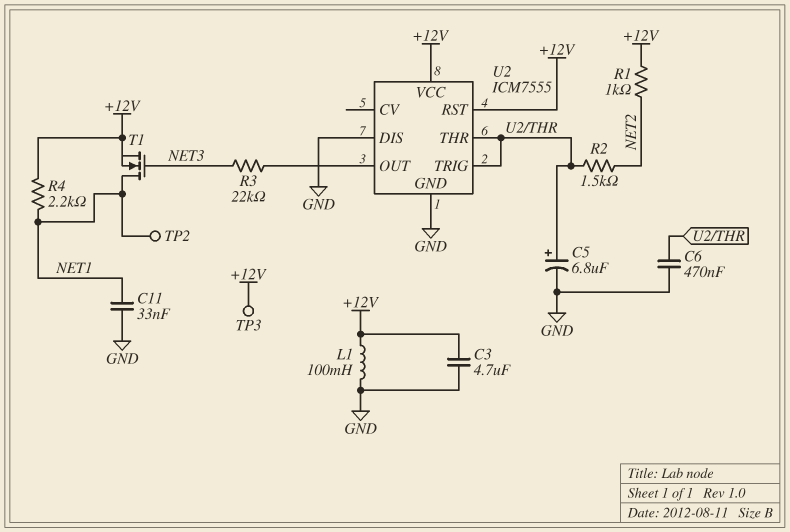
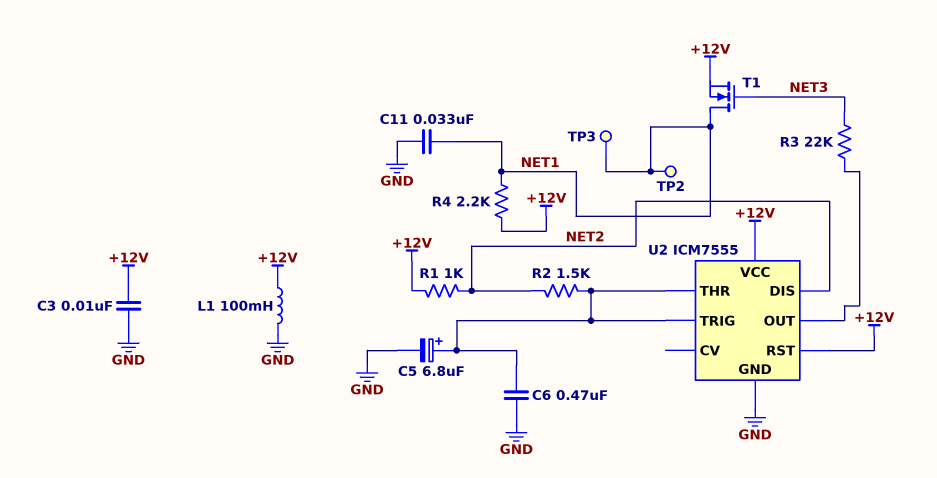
C3: 4.7uF (+12V, GND) -> 10nF (+12V, GND)
TP3: test point (+12V) -> test point (NET1)
U2 pin DIS: GND -> NET2

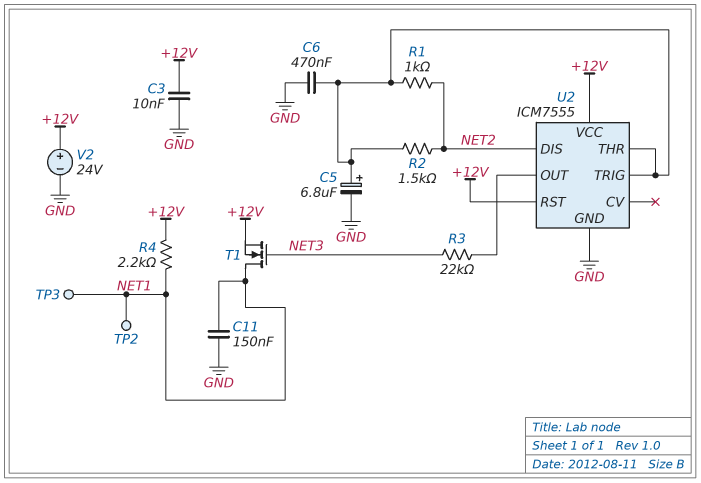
C11: 33nF (GND, NET1) -> 150nF (GND, NET1)
L1: 100mH (+12V, GND) -> none
R1: 1k (+12V, NET2) -> 1k (NET2, U2/THR)
V2: none -> 24V (plus +12V, minus GND)

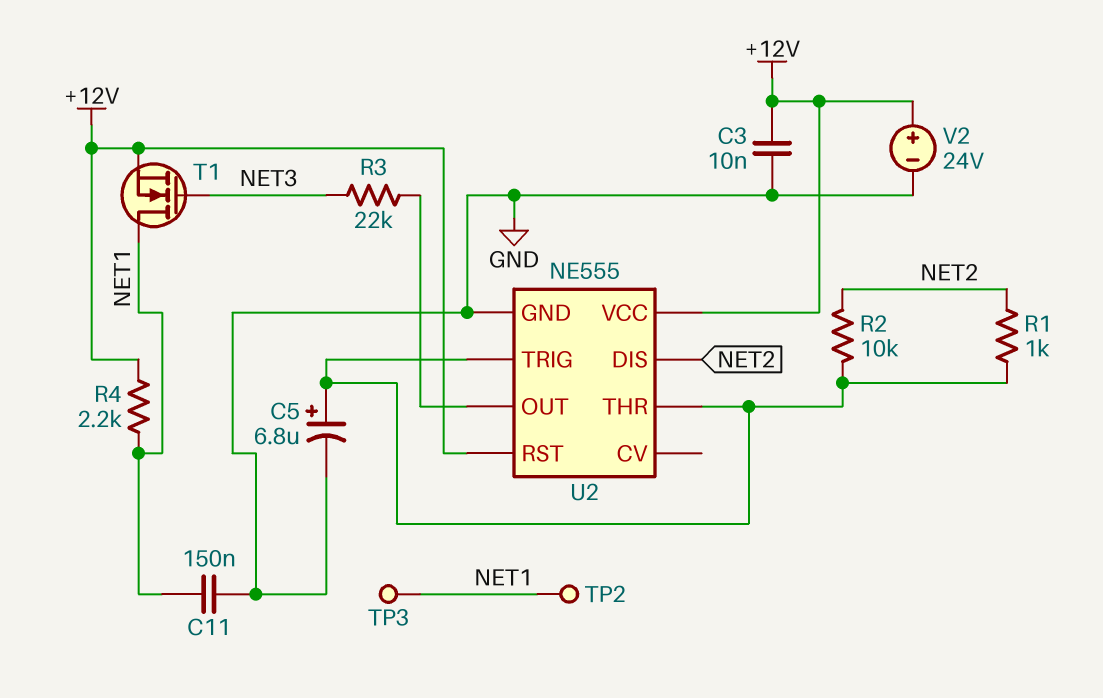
C6: 470nF (GND, U2/THR) -> none
R2: 1.5k (NET2, U2/THR) -> 10k (NET2, U2/THR)
U2: ICM7555 -> NE555

